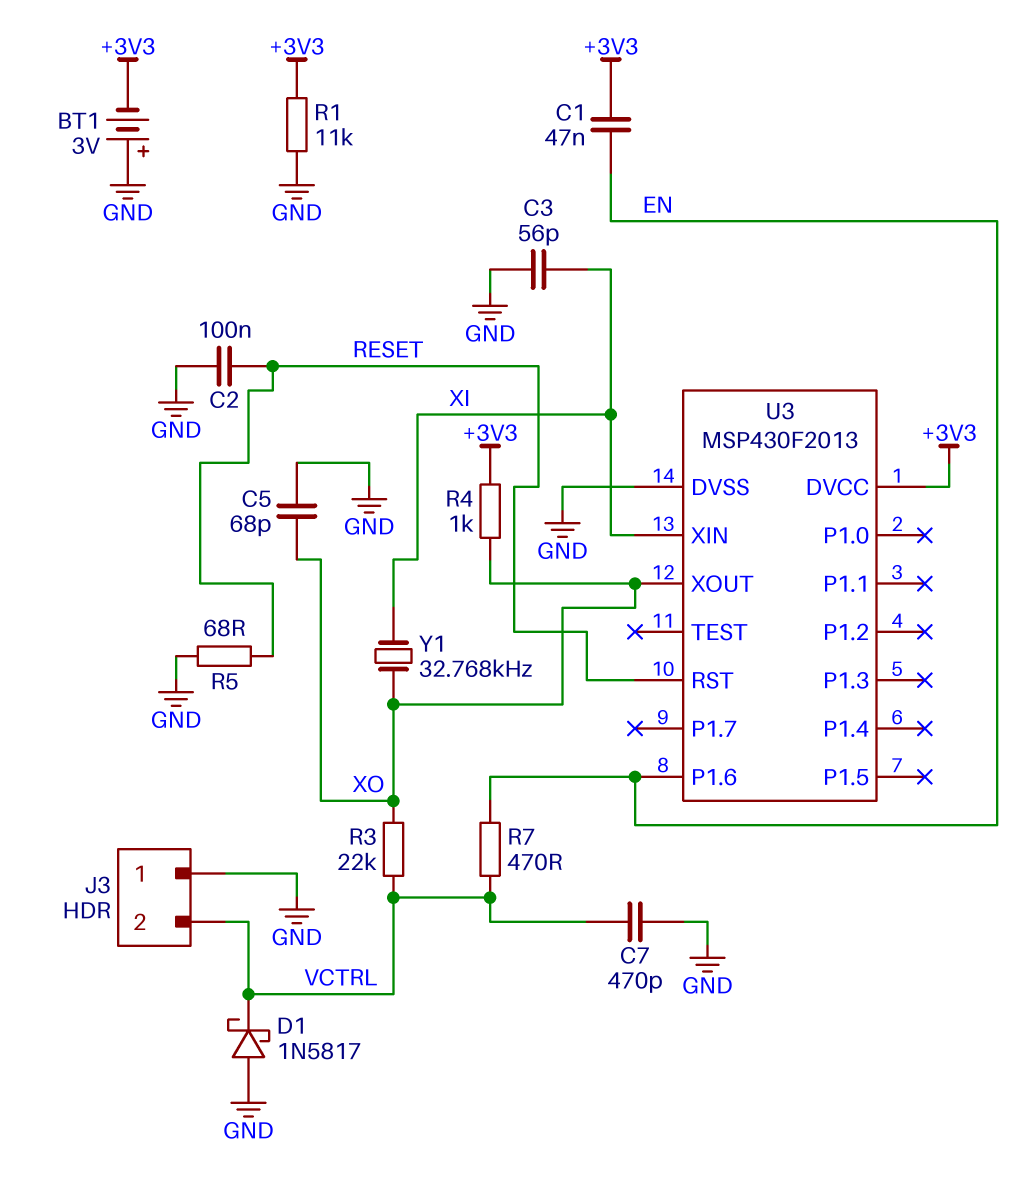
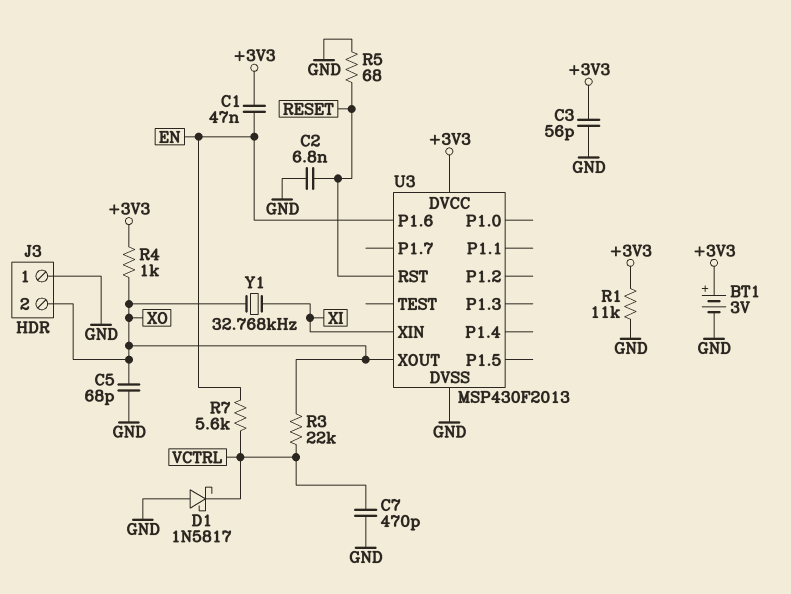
BT1: 3V (plus GND, minus +3V3) -> 3V (plus +3V3, minus GND)
C2: 100nF (GND, RESET) -> 6.8nF (GND, RESET)
C3: 56pF (GND, XI) -> 56pF (+3V3, GND)
J3 pin 2: VCTRL -> XO
R7: 470 (EN, VCTRL) -> 5.6k (EN, VCTRL)

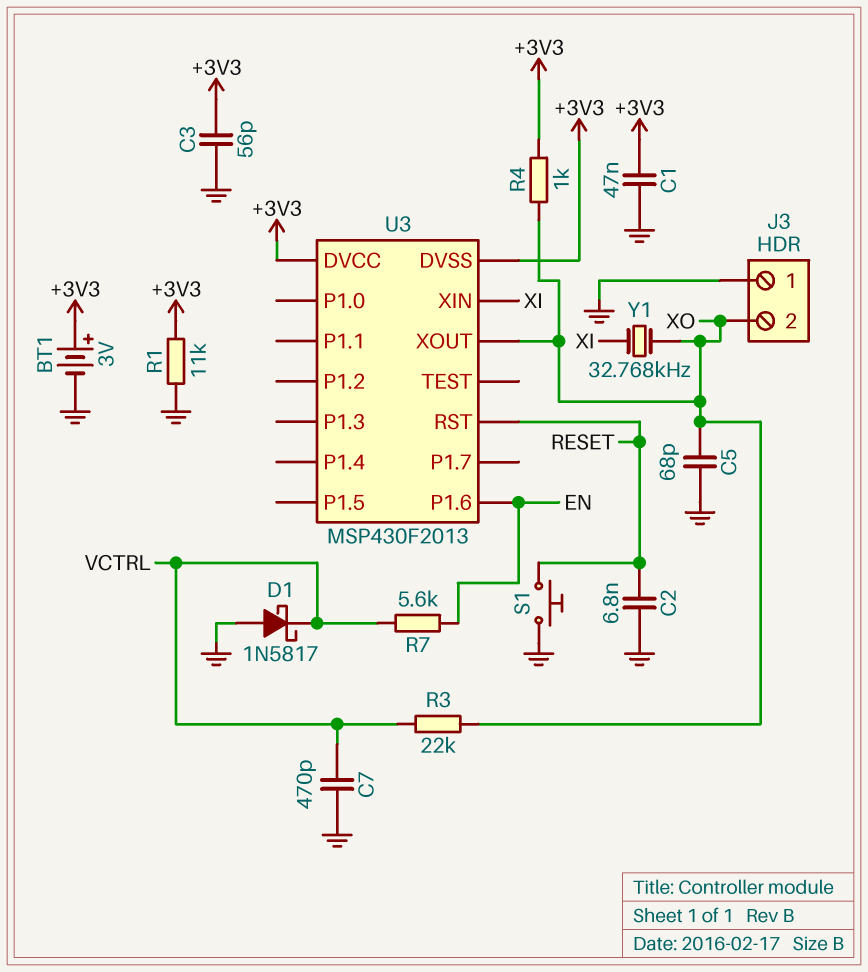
C1: 47nF (+3V3, EN) -> 47nF (+3V3, GND)
R5: 68 (GND, RESET) -> none
S1: none -> button (GND, RESET)
U3 pin DVSS: GND -> +3V3

